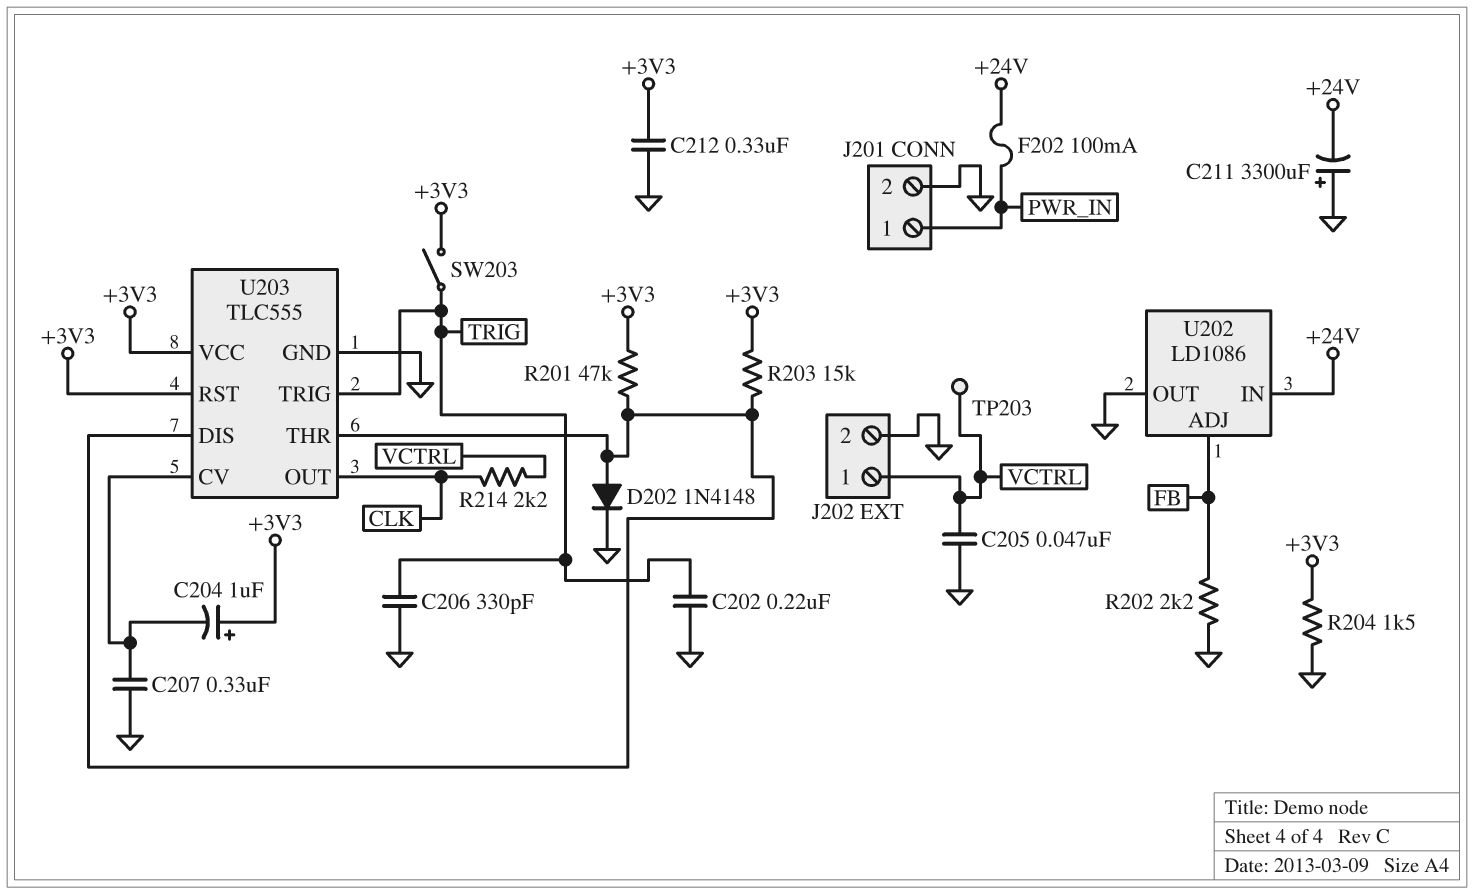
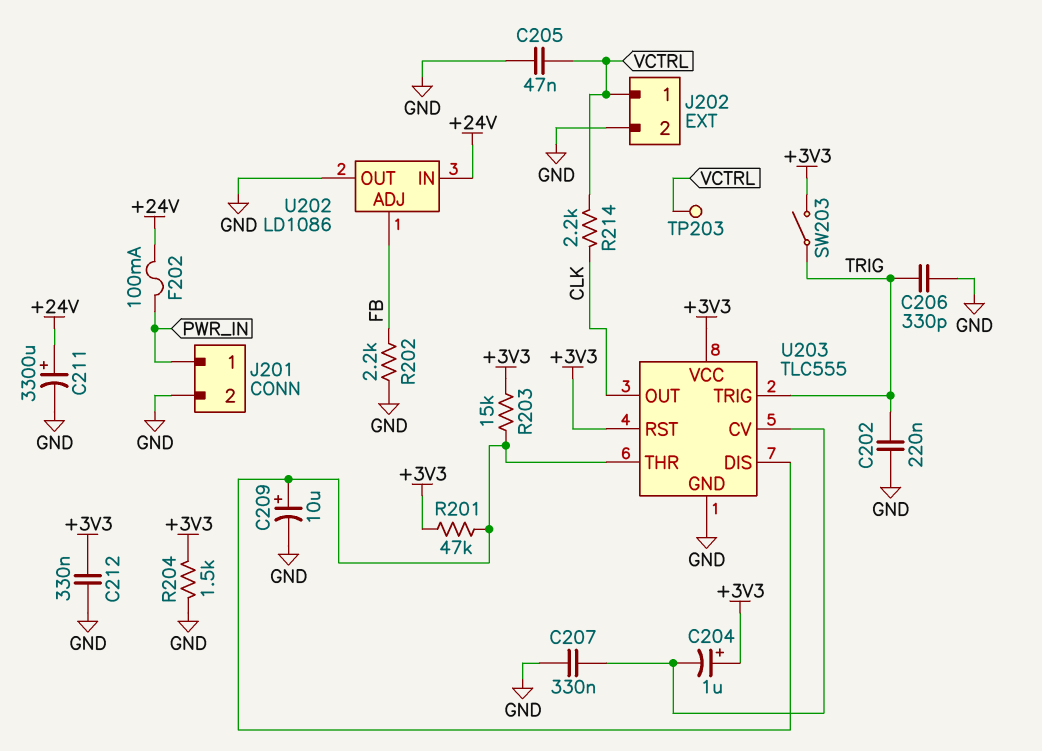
C209: none -> 10uF (plus U203/DIS, minus GND)
C211: 3300uF (plus GND, minus +24V) -> 3300uF (plus +24V, minus GND)
D202: diode 1N4148 (A U203/DIS, K GND) -> none

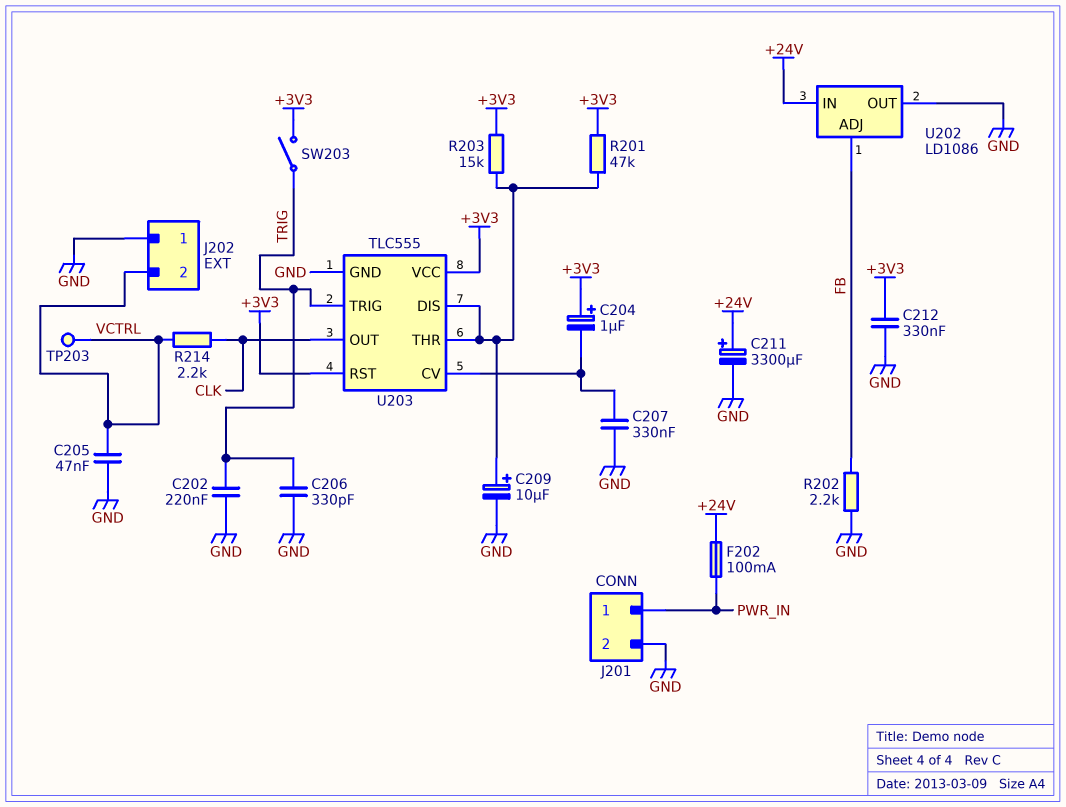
J202 pin 1: VCTRL -> GND
J202 pin 2: GND -> VCTRL
R204: 1.5k (+3V3, GND) -> none

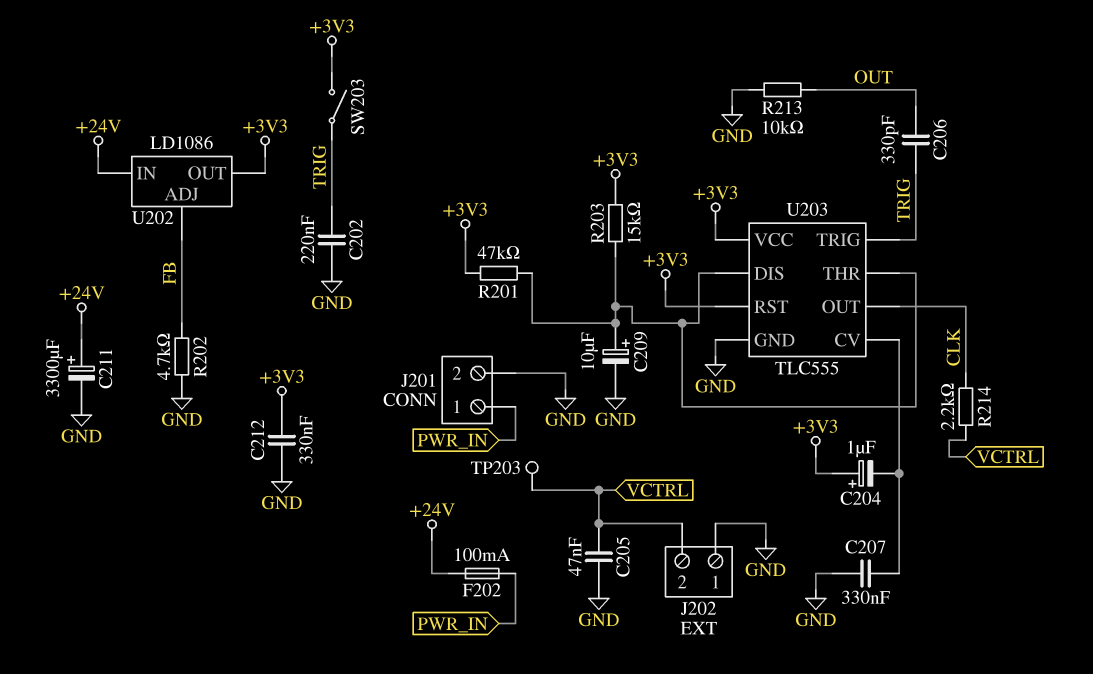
C206: 330pF (GND, TRIG) -> 330pF (OUT, TRIG)
R202: 2.2k (FB, GND) -> 4.7k (FB, GND)
R213: none -> 10k (GND, OUT)
U202 pin OUT: GND -> +3V3

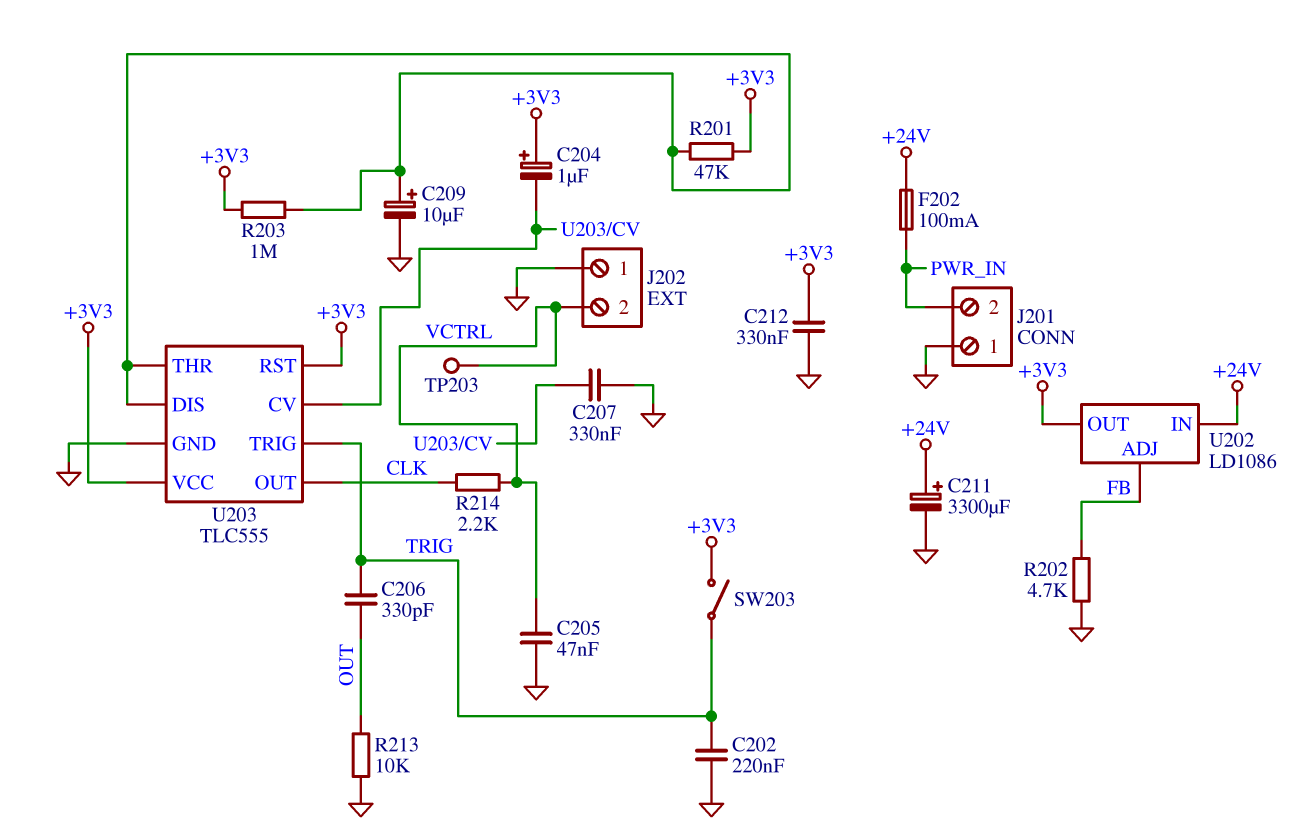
J201 pin 1: PWR_IN -> GND
J201 pin 2: GND -> PWR_IN
R203: 15k (+3V3, U203/DIS) -> 1M (+3V3, U203/DIS)

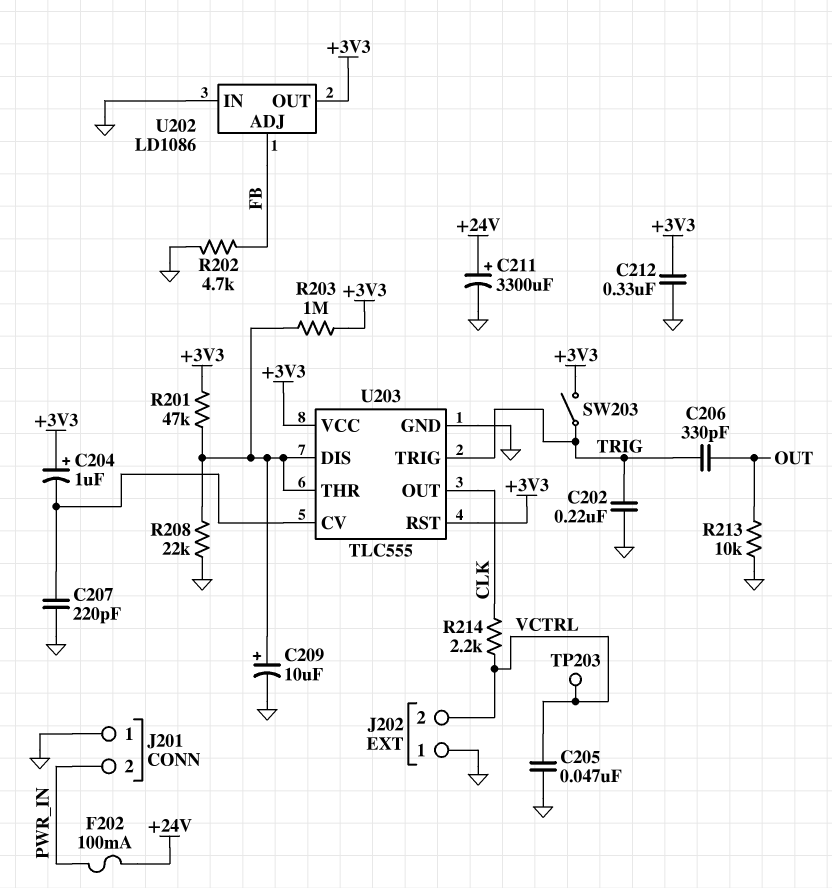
C207: 330nF (GND, U203/CV) -> 220pF (GND, U203/CV)
R208: none -> 22k (GND, U203/DIS)
U202 pin IN: +24V -> GND

